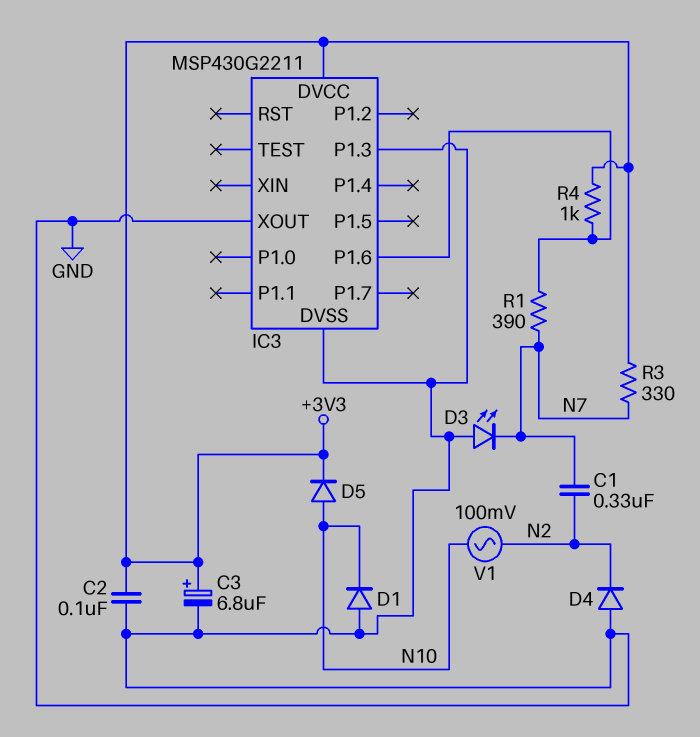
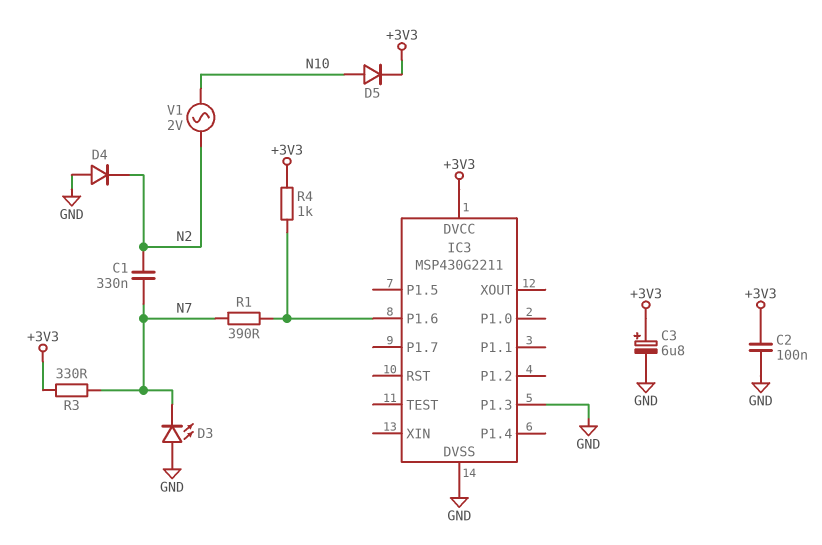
D1: diode (A GND, K N10) -> none
IC3 pin XOUT: GND -> none
V1: AC 100mV (N2, N10) -> AC 2V (N2, N10)

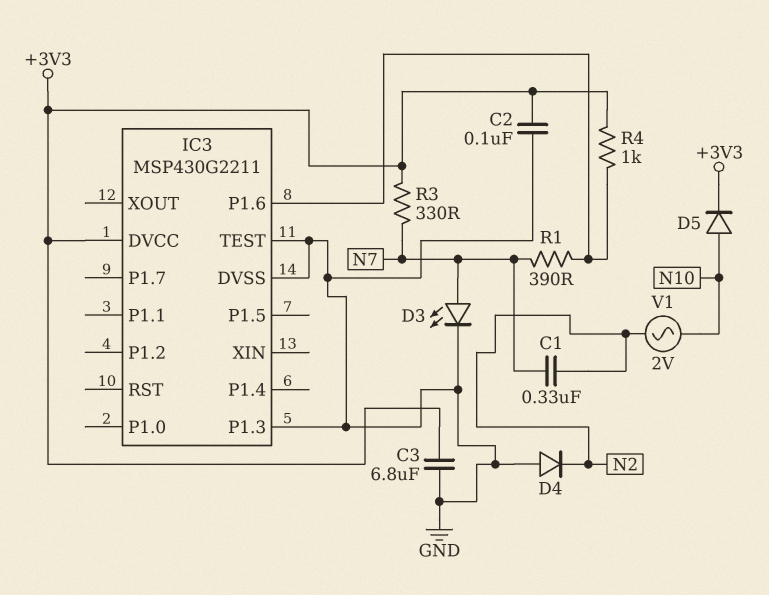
C3: 6.8uF (plus +3V3, minus GND) -> 6.8uF (+3V3, GND)
D3: LED (A GND, K N7) -> LED (A N7, K GND)
IC3 pin TEST: none -> GND

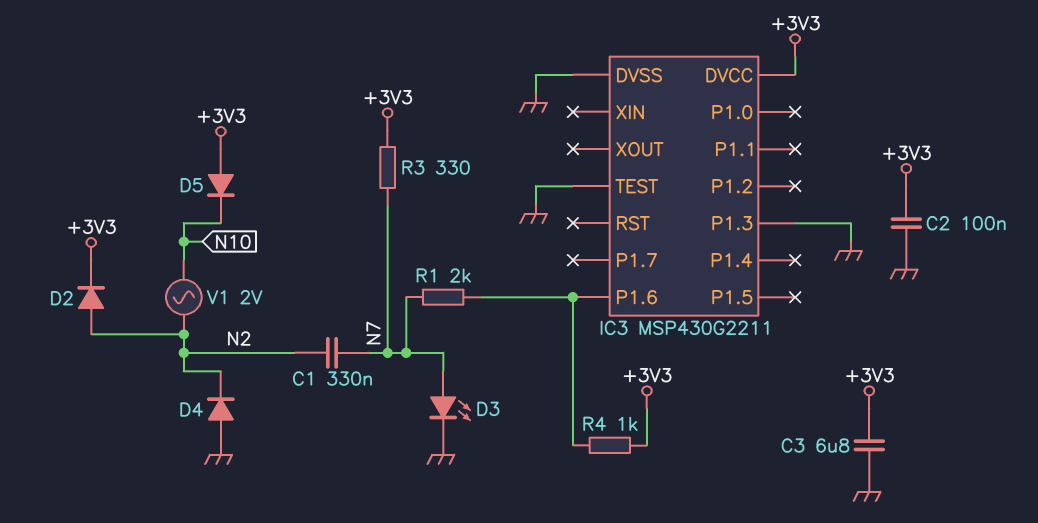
D2: none -> diode (A N2, K +3V3)
D5: diode (A N10, K +3V3) -> diode (A +3V3, K N10)
R1: 390 (IC3/P1.6, N7) -> 2k (IC3/P1.6, N7)

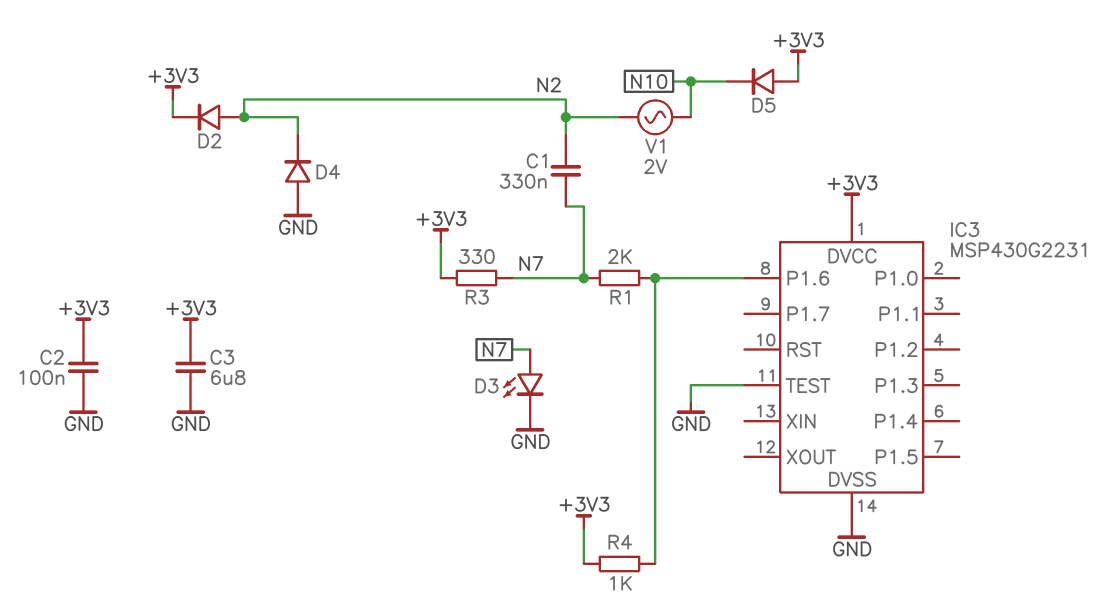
IC3: MSP430G2211 -> MSP430G2231
IC3 pin P1.3: GND -> none

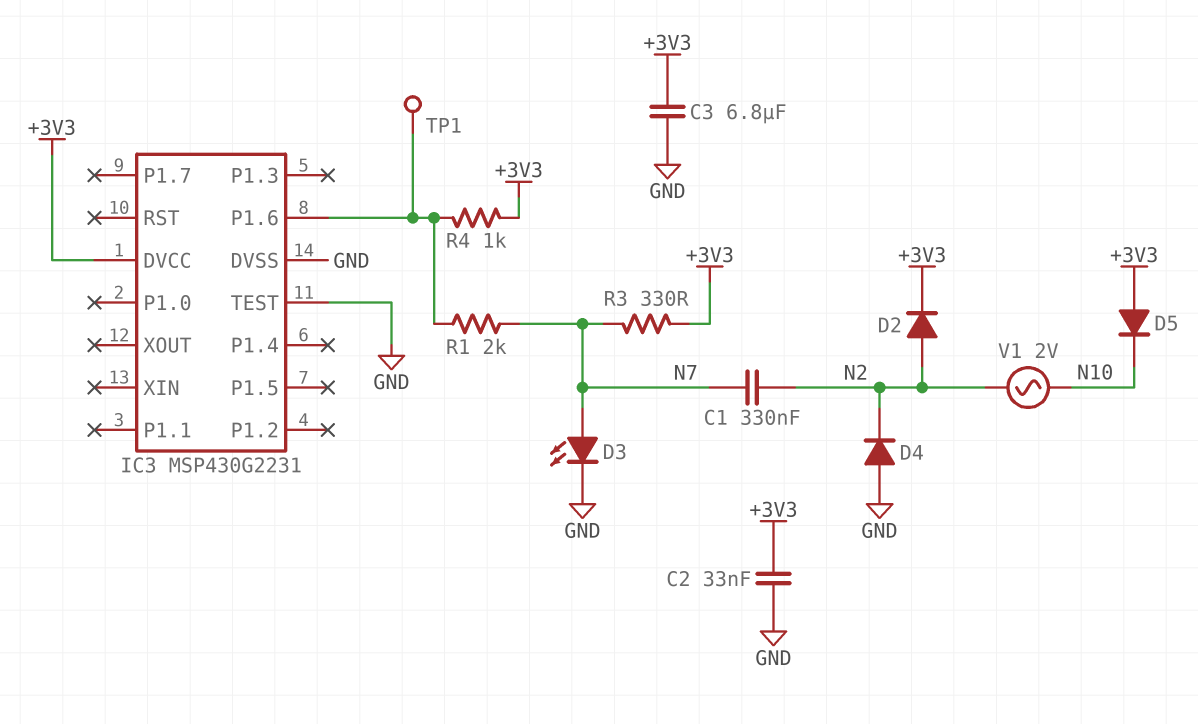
C2: 100nF (+3V3, GND) -> 33nF (+3V3, GND)
TP1: none -> test point (IC3/P1.6)

